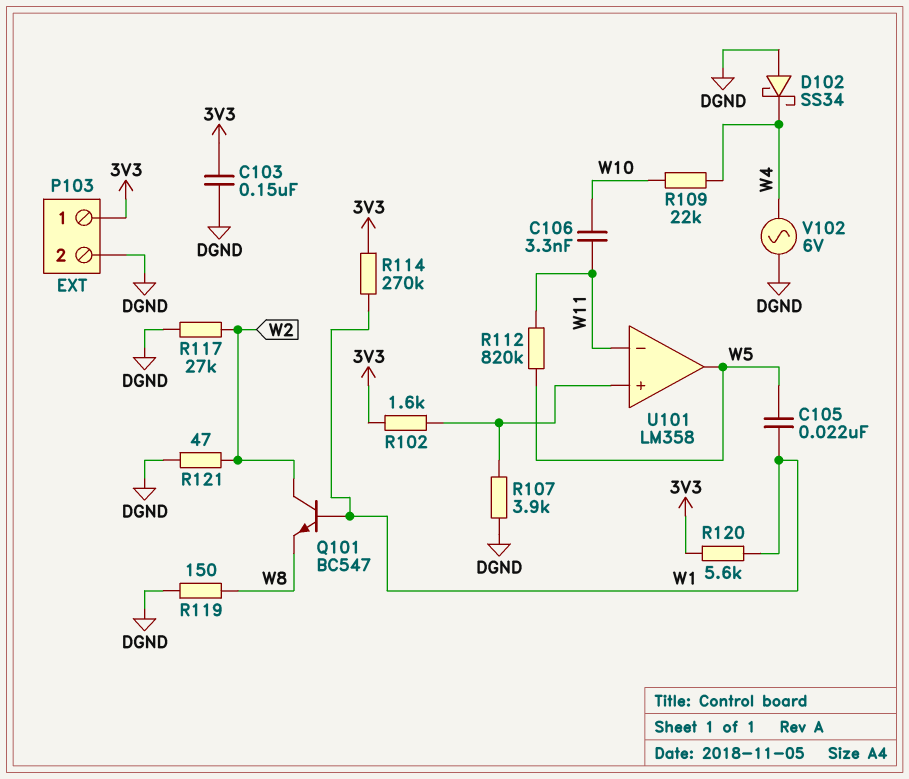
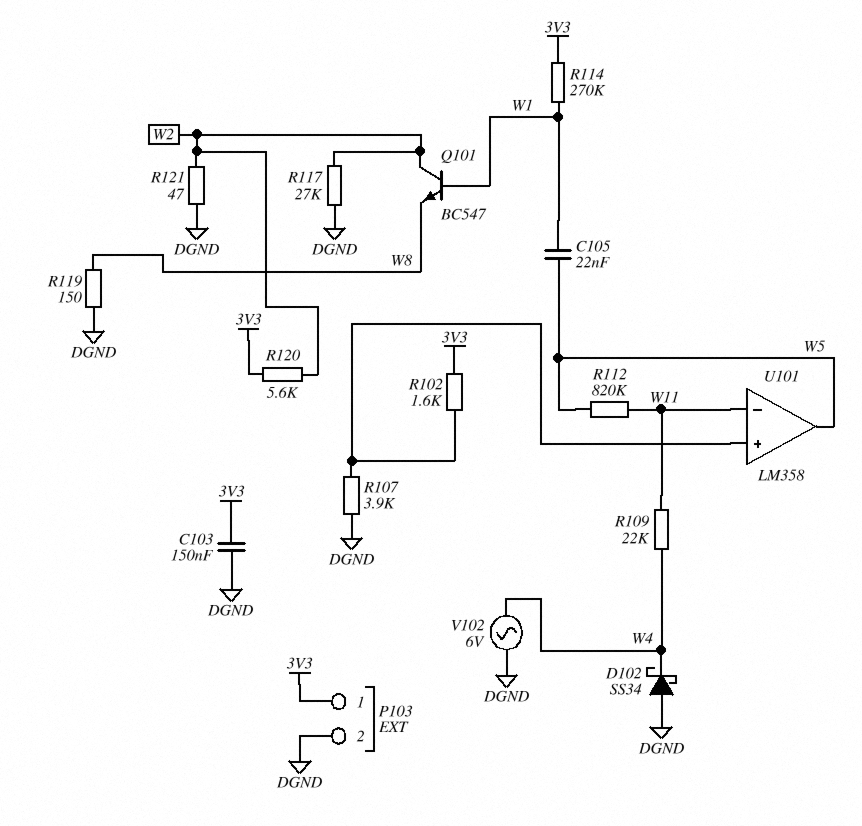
C106: 3.3nF (W10, W11) -> none
R109: 22k (W4, W10) -> 22k (W4, W11)
R120: 5.6k (3V3, W1) -> 5.6k (3V3, W2)

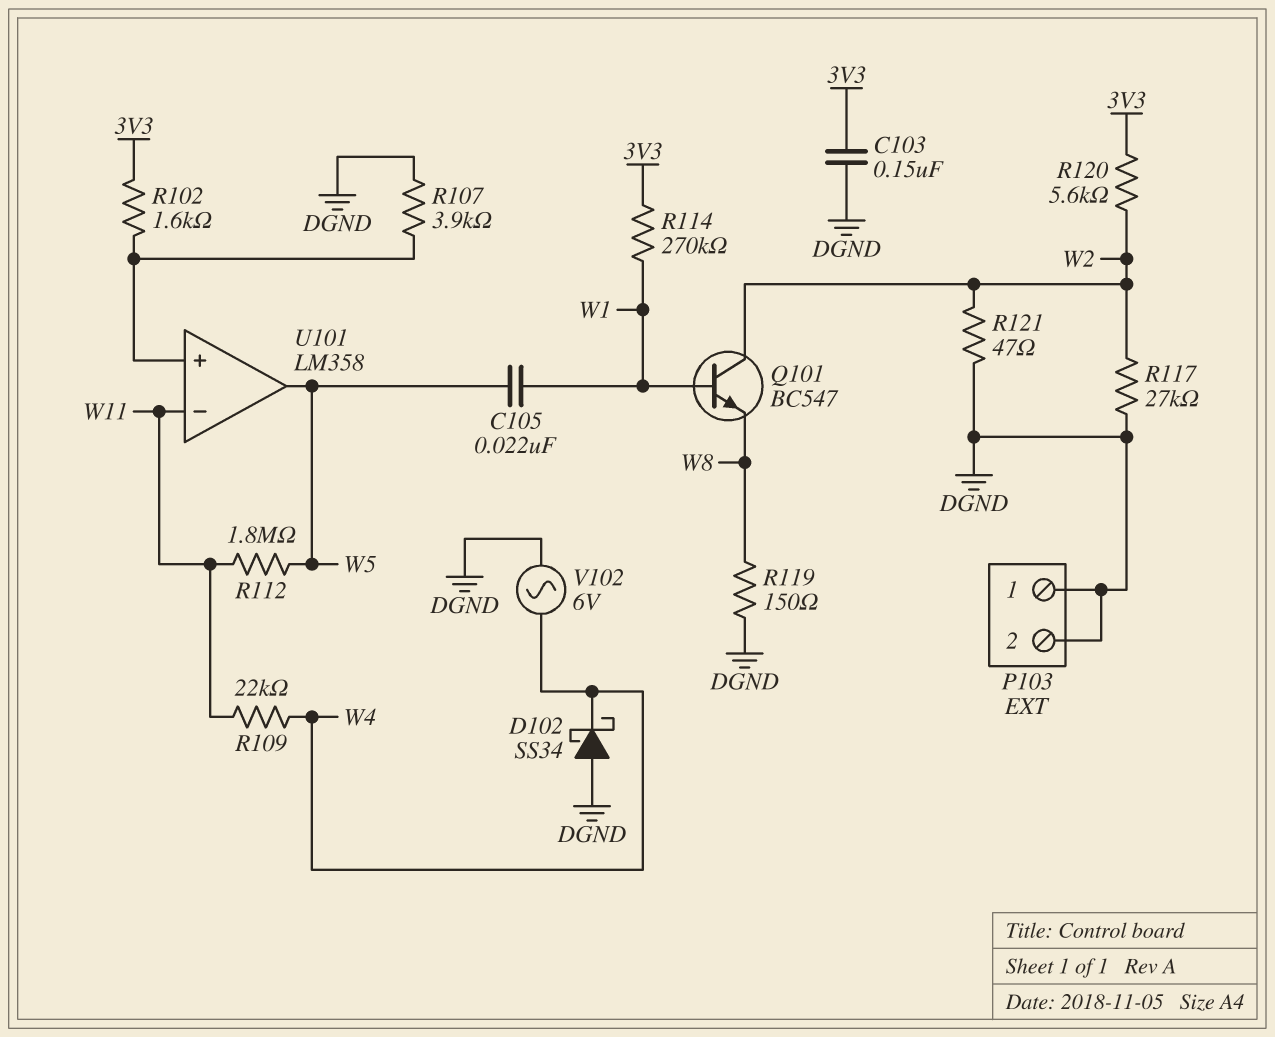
P103 pin 1: 3V3 -> DGND
R112: 820k (W5, W11) -> 1.8M (W5, W11)

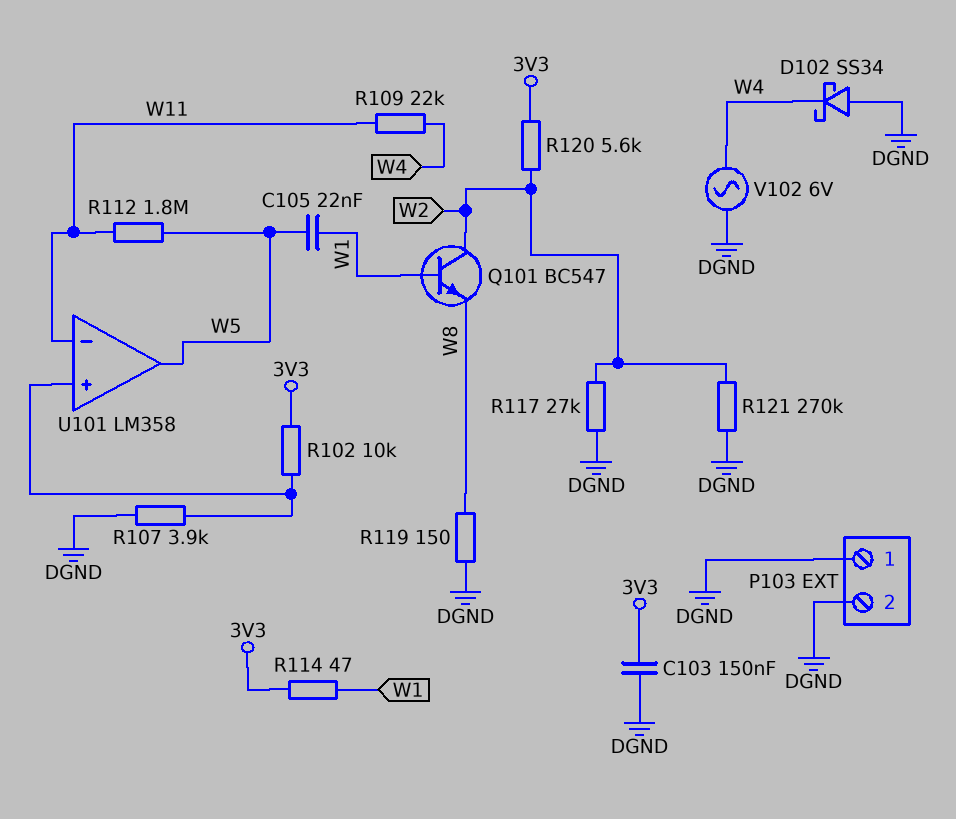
R102: 1.6k (3V3, U101/in+) -> 10k (3V3, U101/in+)
R114: 270k (3V3, W1) -> 47 (3V3, W1)
R121: 47 (DGND, W2) -> 270k (DGND, W2)

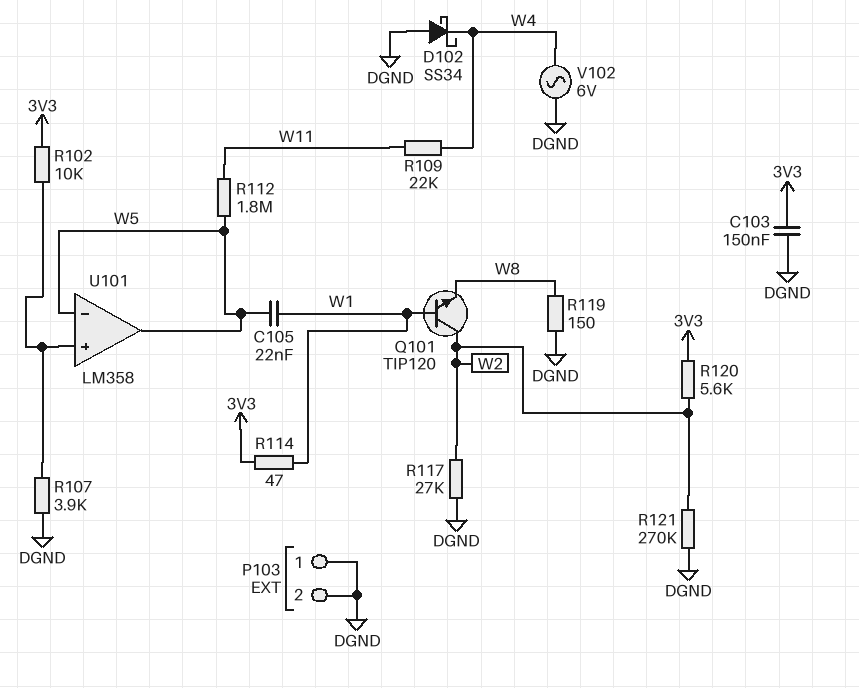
Q101: NPN BC547 (B W1, C W2, E W8) -> NPN TIP120 (B W1, C W2, E W8)
U101 pin in-: W11 -> W5

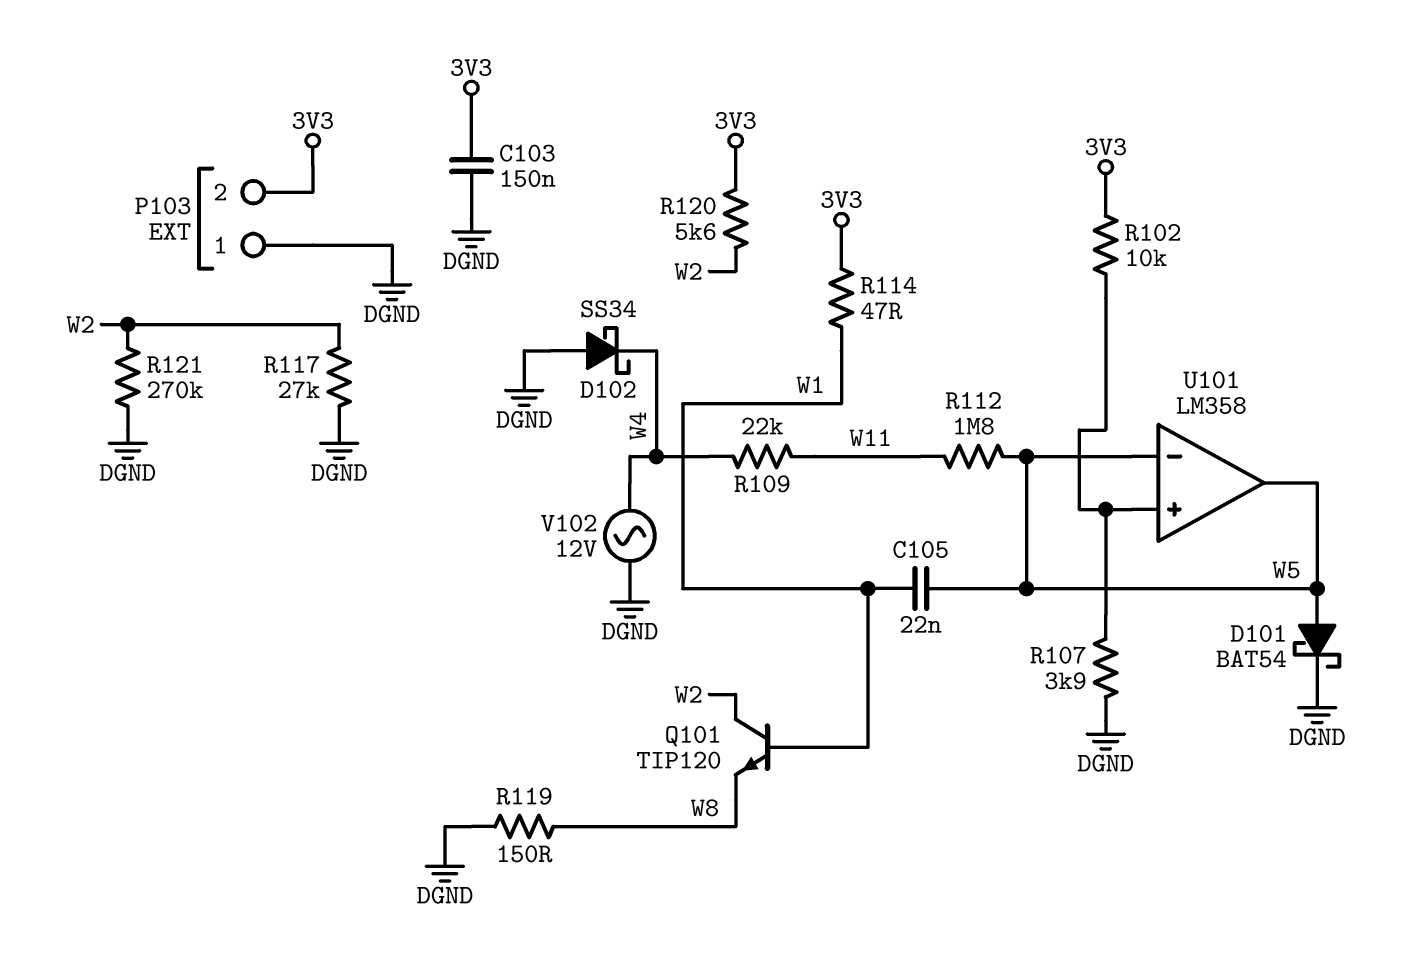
D101: none -> schottky BAT54 (A W5, K DGND)
P103 pin 2: DGND -> 3V3
V102: AC 6V (DGND, W4) -> AC 12V (DGND, W4)

